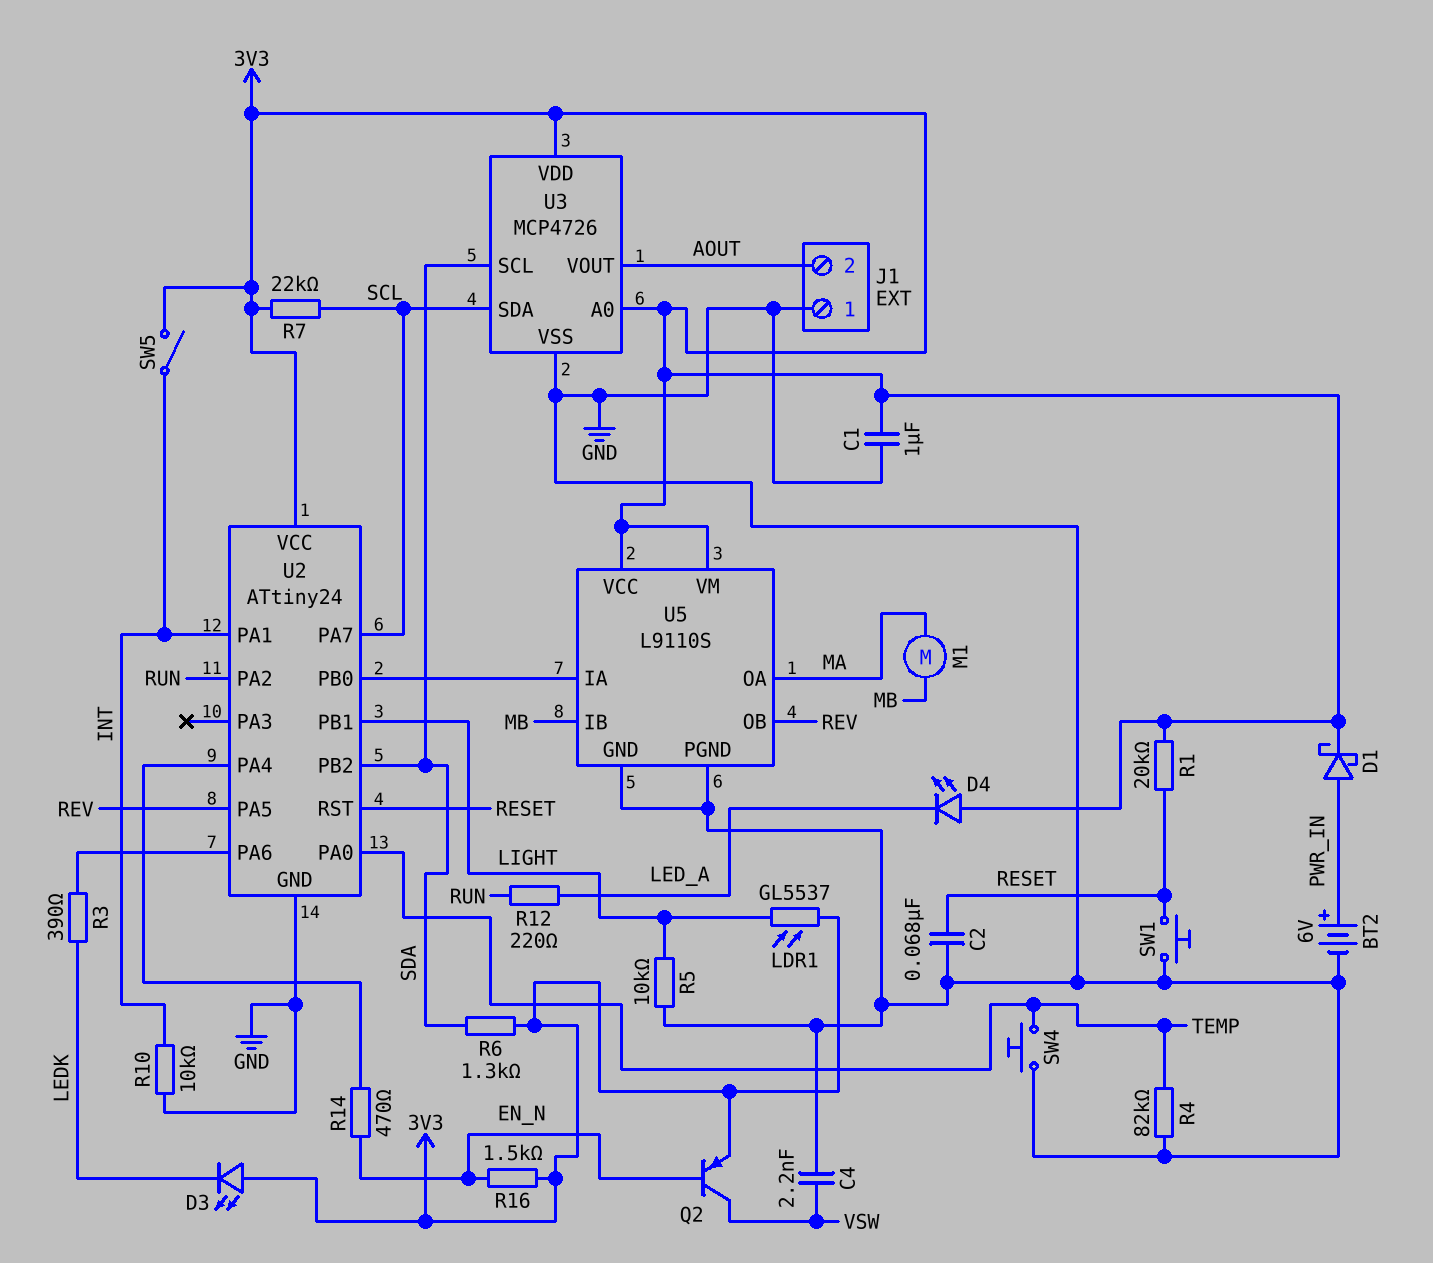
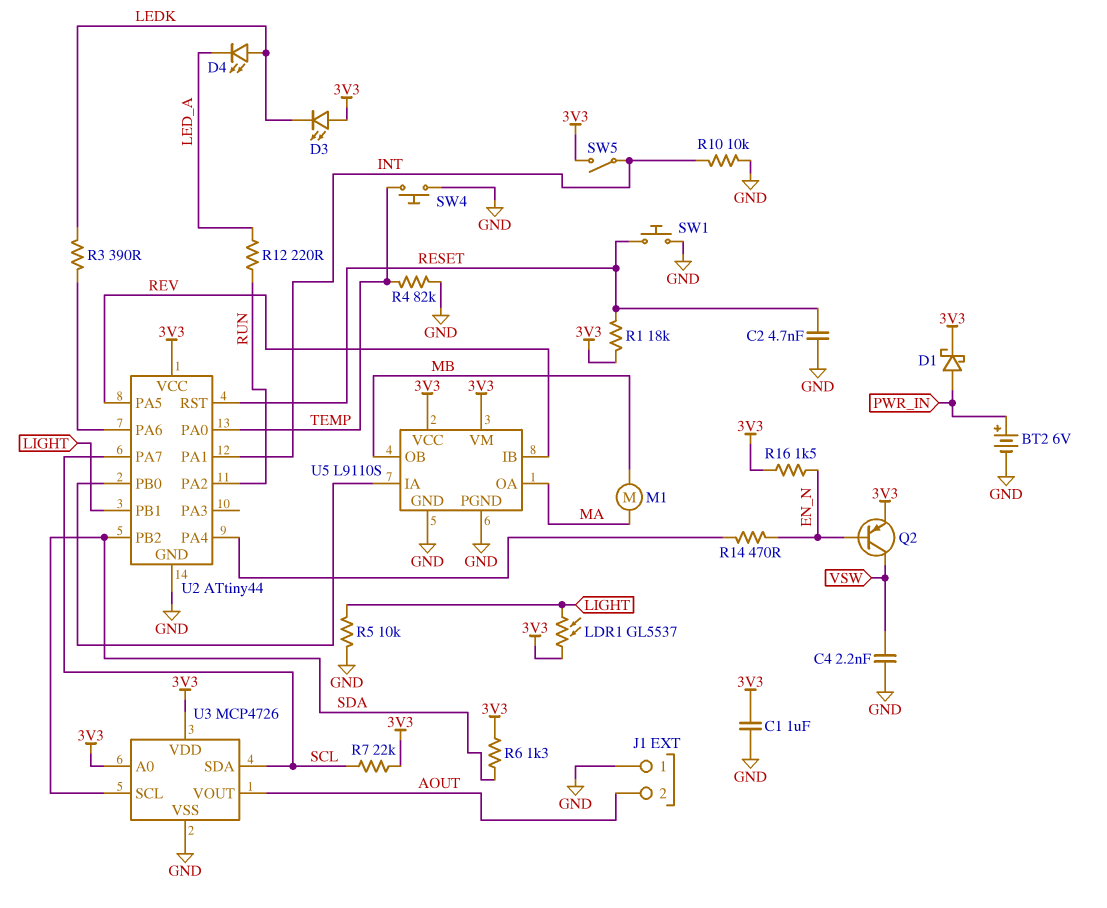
C2: 68nF (GND, RESET) -> 4.7nF (GND, RESET)
D4: LED (A 3V3, K LED_A) -> LED (A LEDK, K LED_A)
R1: 20k (3V3, RESET) -> 18k (3V3, RESET)
U2: ATtiny24 -> ATtiny44
U5 pin IB: MB -> REV
U5 pin OB: REV -> MB

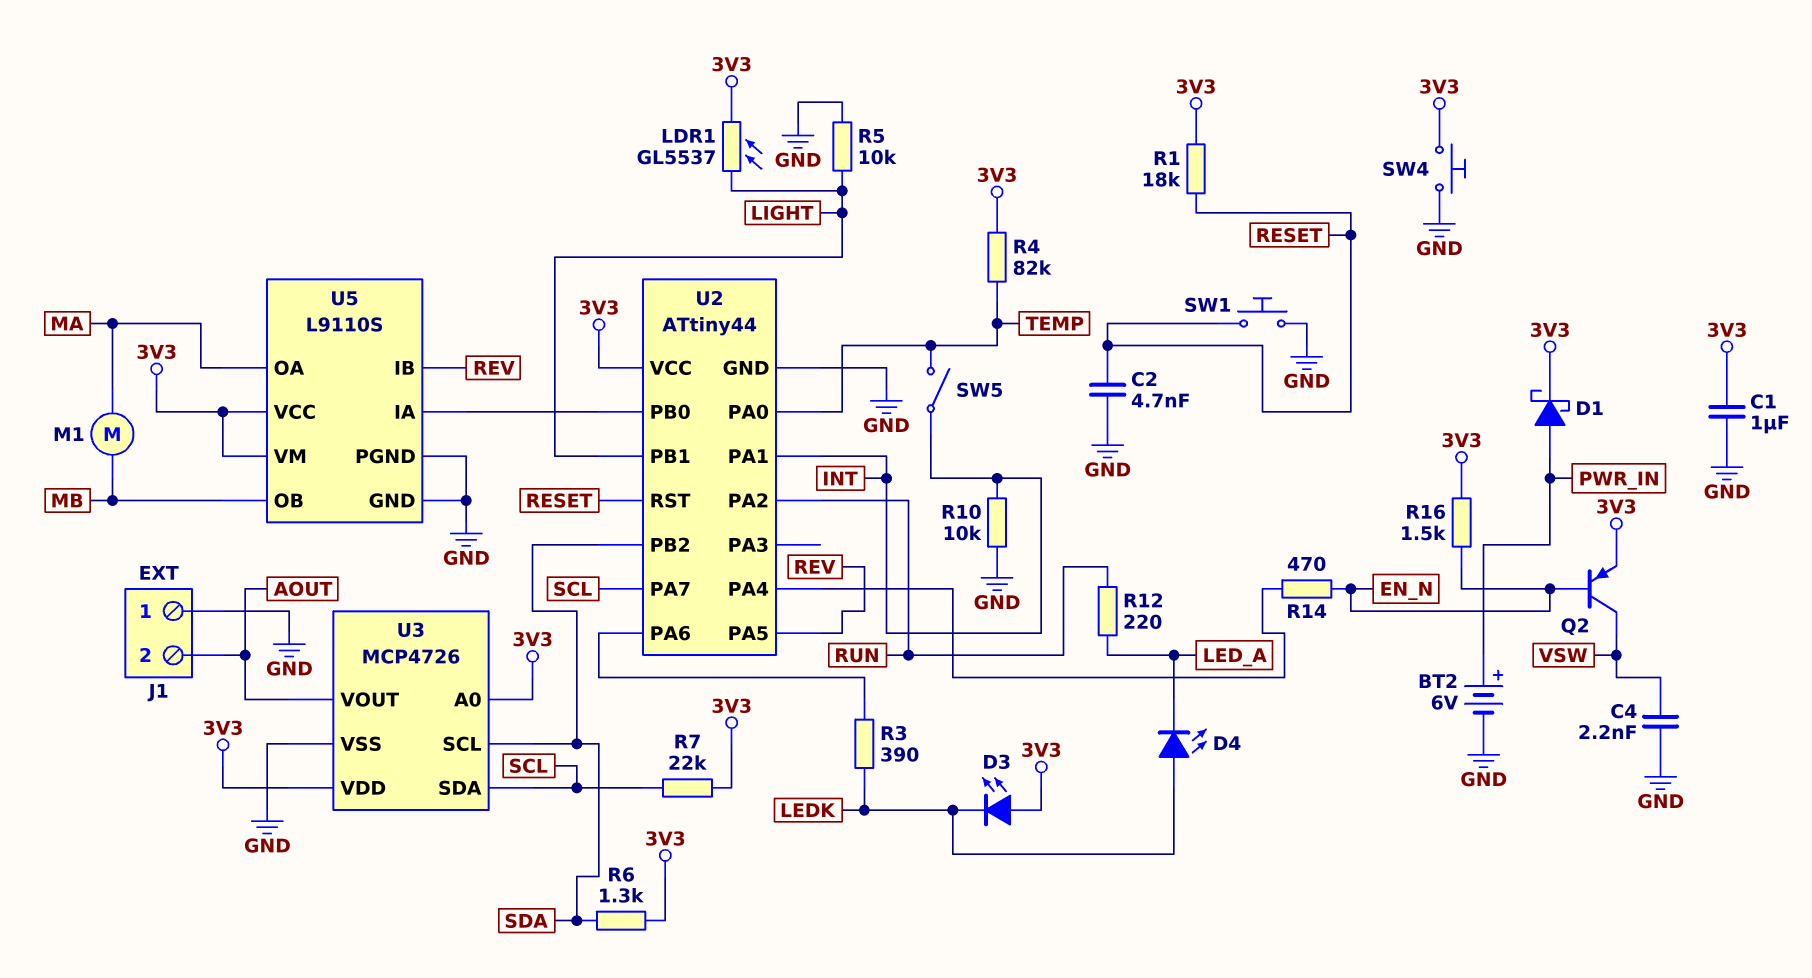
R4: 82k (GND, TEMP) -> 82k (3V3, TEMP)
SW4: button (GND, TEMP) -> button (3V3, GND)
SW5: switch (3V3, INT) -> switch (INT, TEMP)

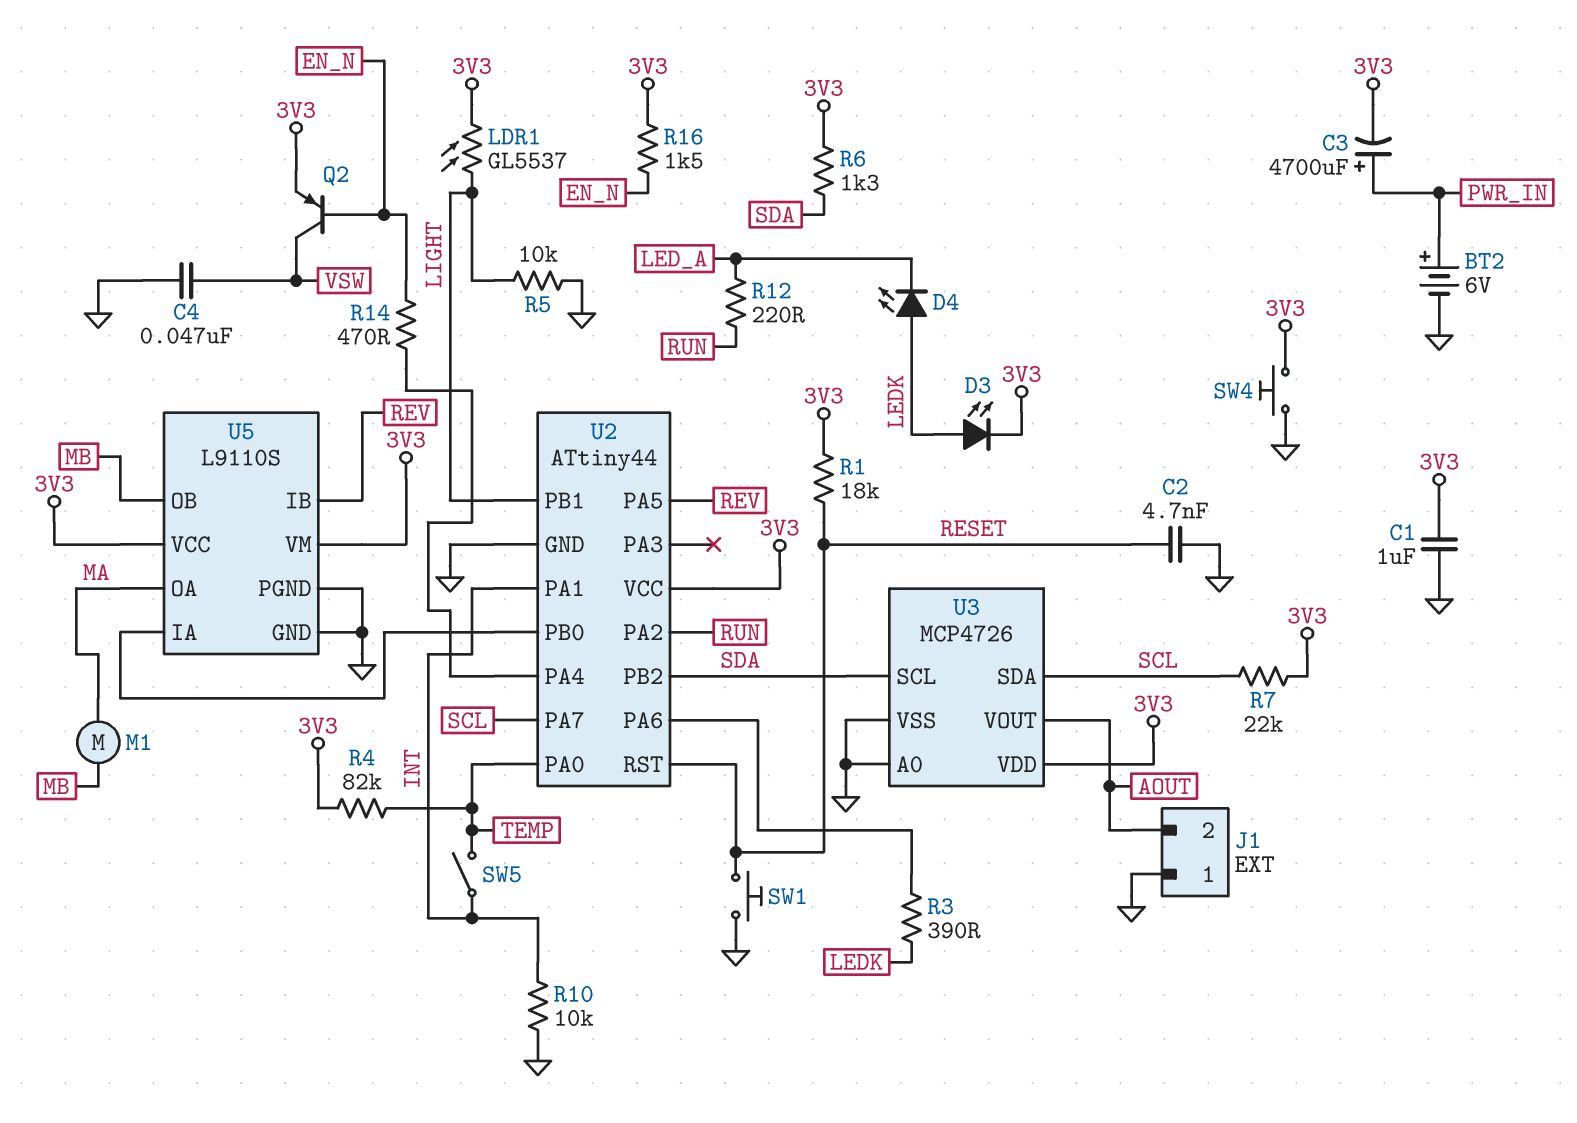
C3: none -> 4700uF (plus PWR_IN, minus 3V3)
C4: 2.2nF (GND, VSW) -> 47nF (GND, VSW)
D1: schottky (A PWR_IN, K 3V3) -> none
D3: LED (A 3V3, K LEDK) -> LED (A LEDK, K 3V3)
U3 pin A0: 3V3 -> GND

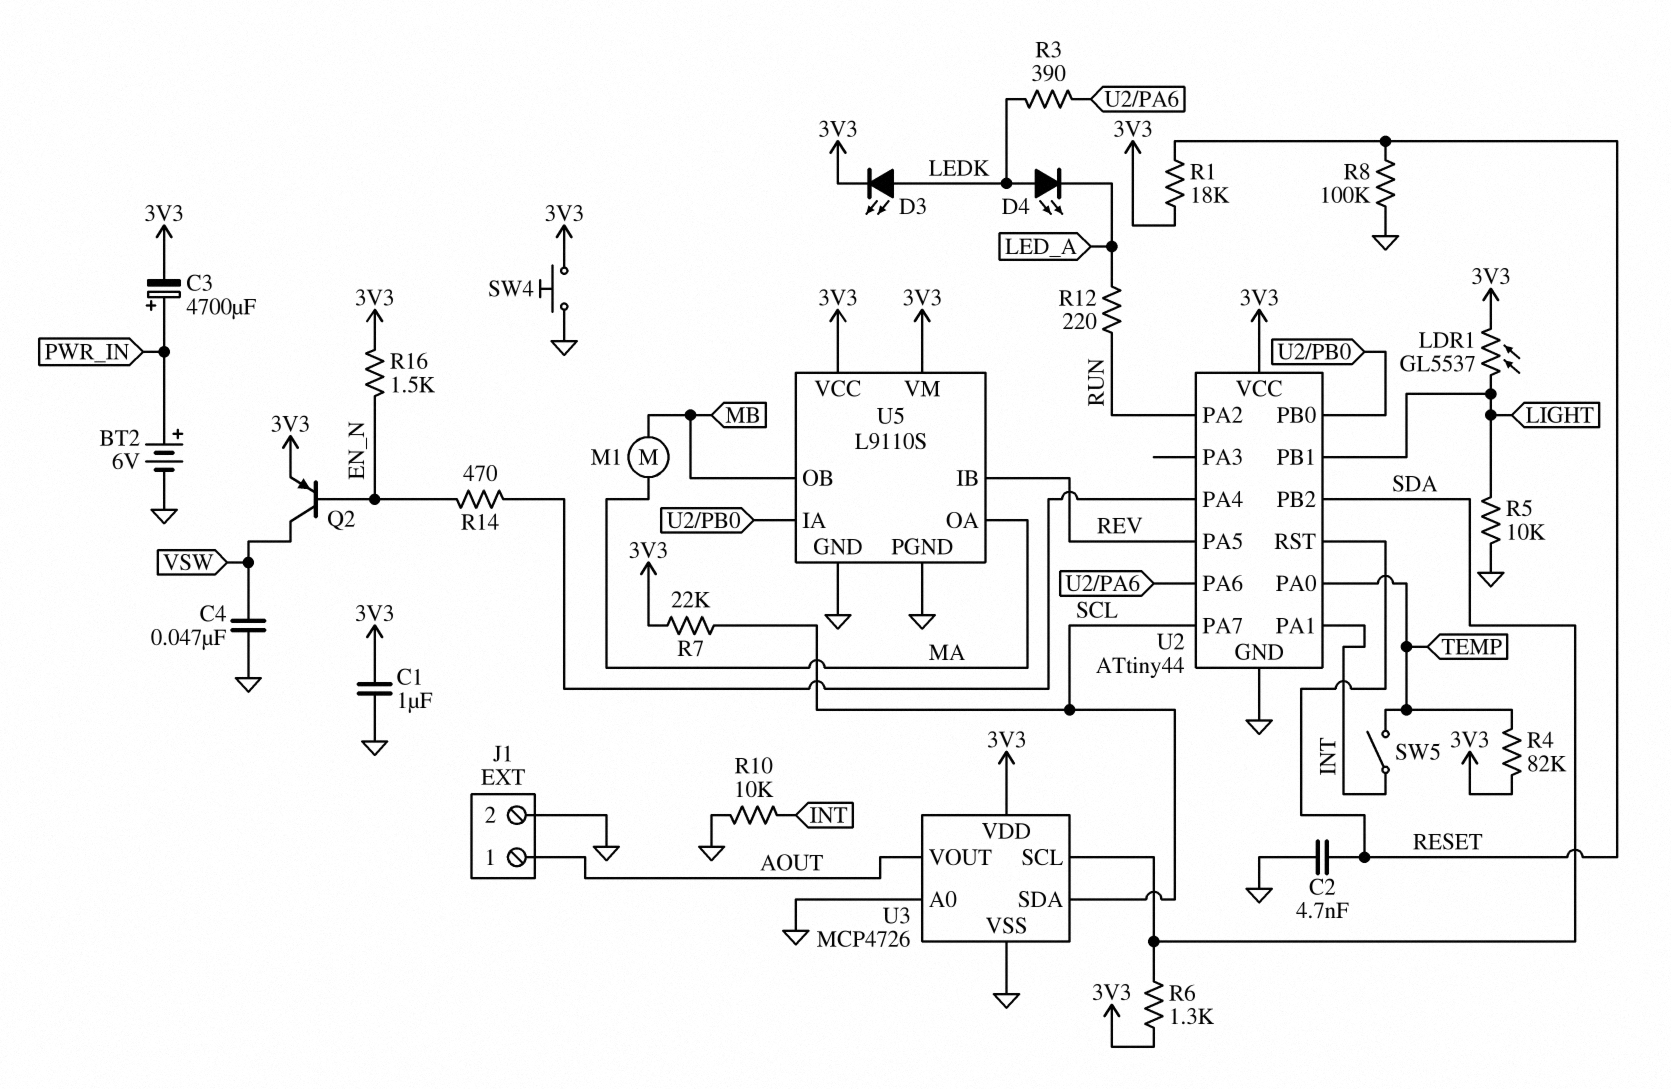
J1 pin 1: GND -> AOUT
J1 pin 2: AOUT -> GND
R8: none -> 100k (GND, RESET)
SW1: button (GND, RESET) -> none

